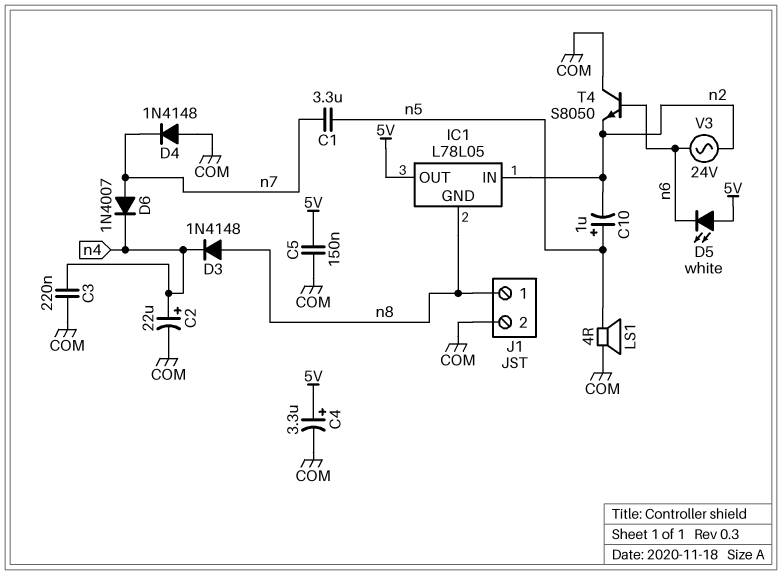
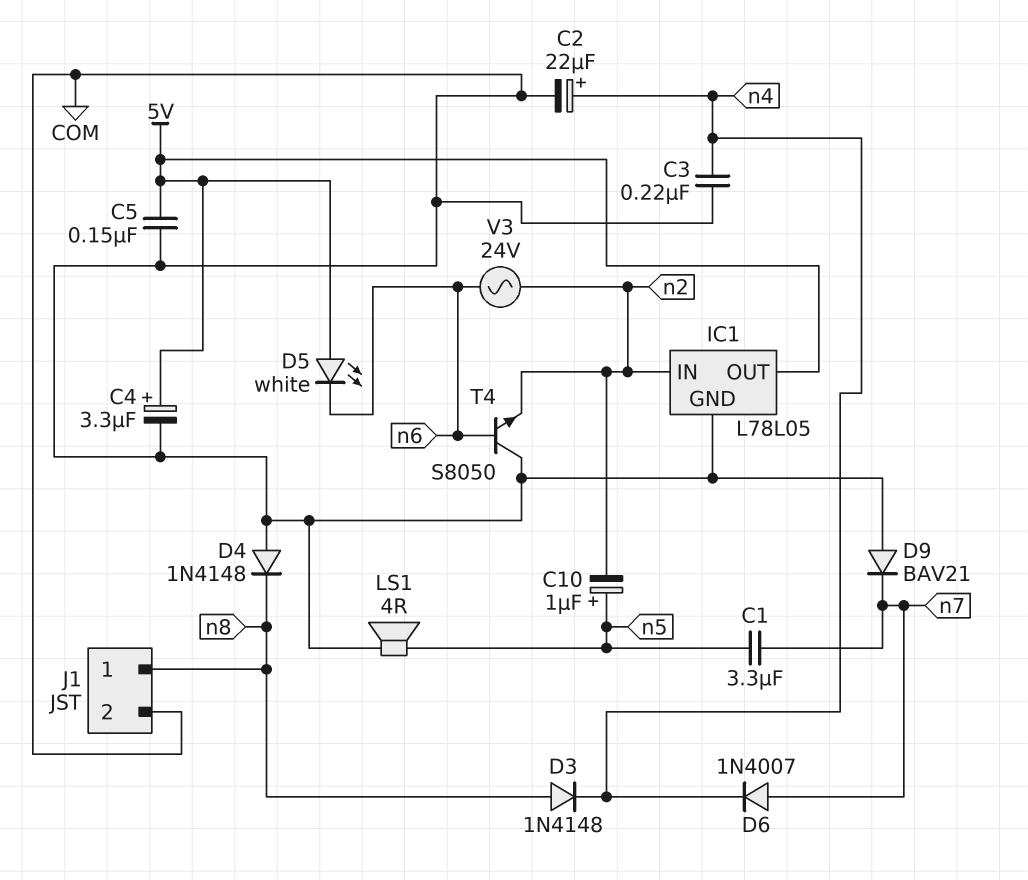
D4: diode 1N4148 (A COM, K n7) -> diode 1N4148 (A COM, K n8)
D9: none -> diode BAV21 (A COM, K n7)
IC1 pin GND: n8 -> COM

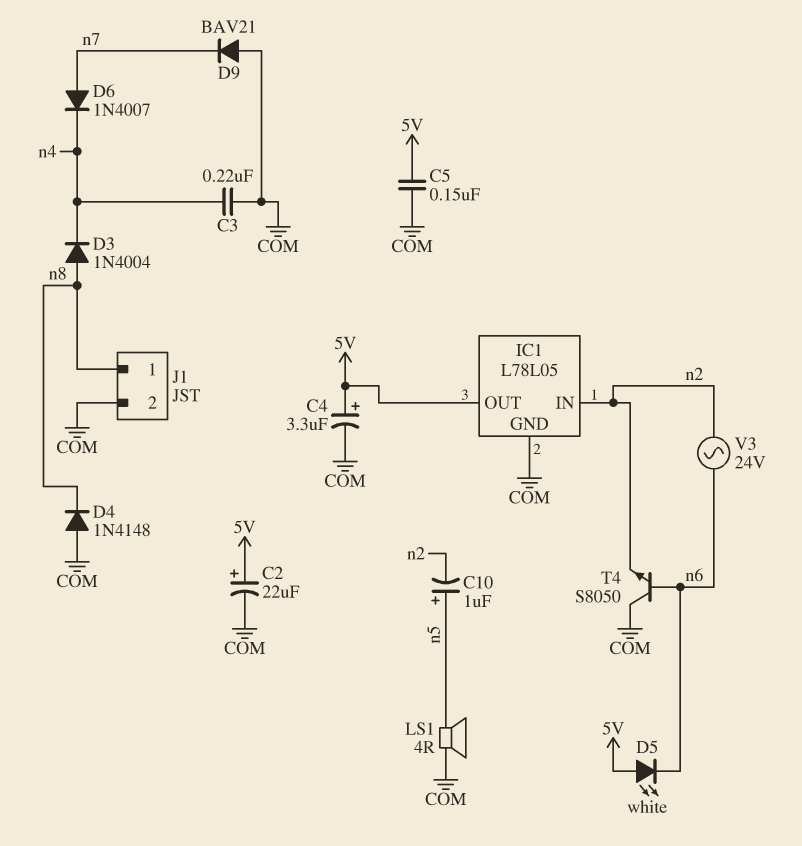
C1: 3.3uF (n5, n7) -> none
C2: 22uF (plus n4, minus COM) -> 22uF (plus 5V, minus COM)
D3: diode 1N4148 (A n8, K n4) -> diode 1N4004 (A n8, K n4)

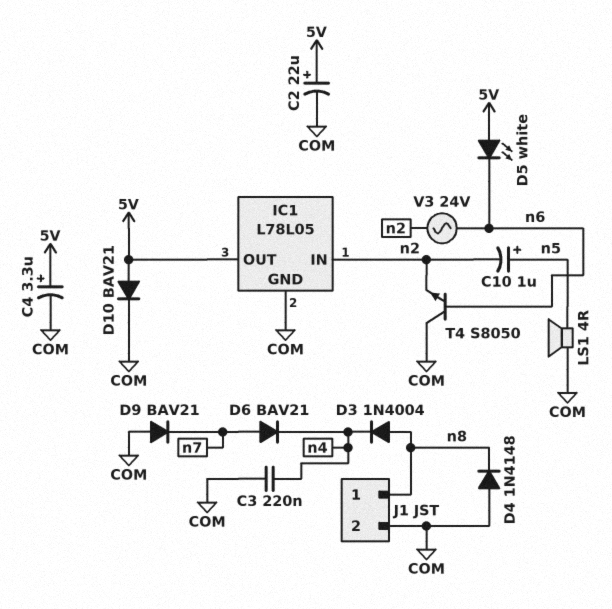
C5: 150nF (5V, COM) -> none
D6: diode 1N4007 (A n7, K n4) -> diode BAV21 (A n7, K n4)
D10: none -> diode BAV21 (A 5V, K COM)

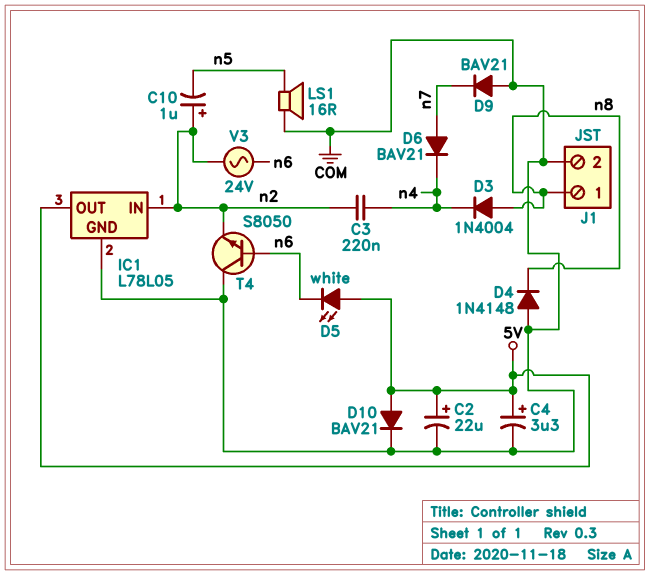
C3: 220nF (COM, n4) -> 220nF (n2, n4)
C10: 1uF (plus n5, minus n2) -> 1uF (plus n2, minus n5)
LS1: speaker 4R (COM, n5) -> speaker 16R (COM, n5)

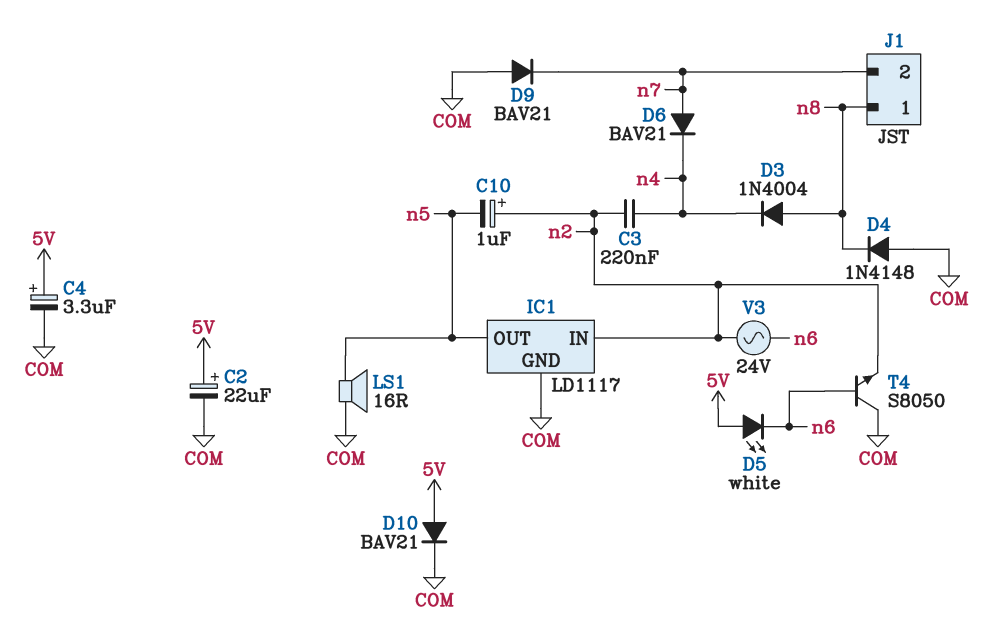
IC1: L78L05 -> LD1117
IC1 pin OUT: 5V -> n5
J1 pin 2: COM -> n7

